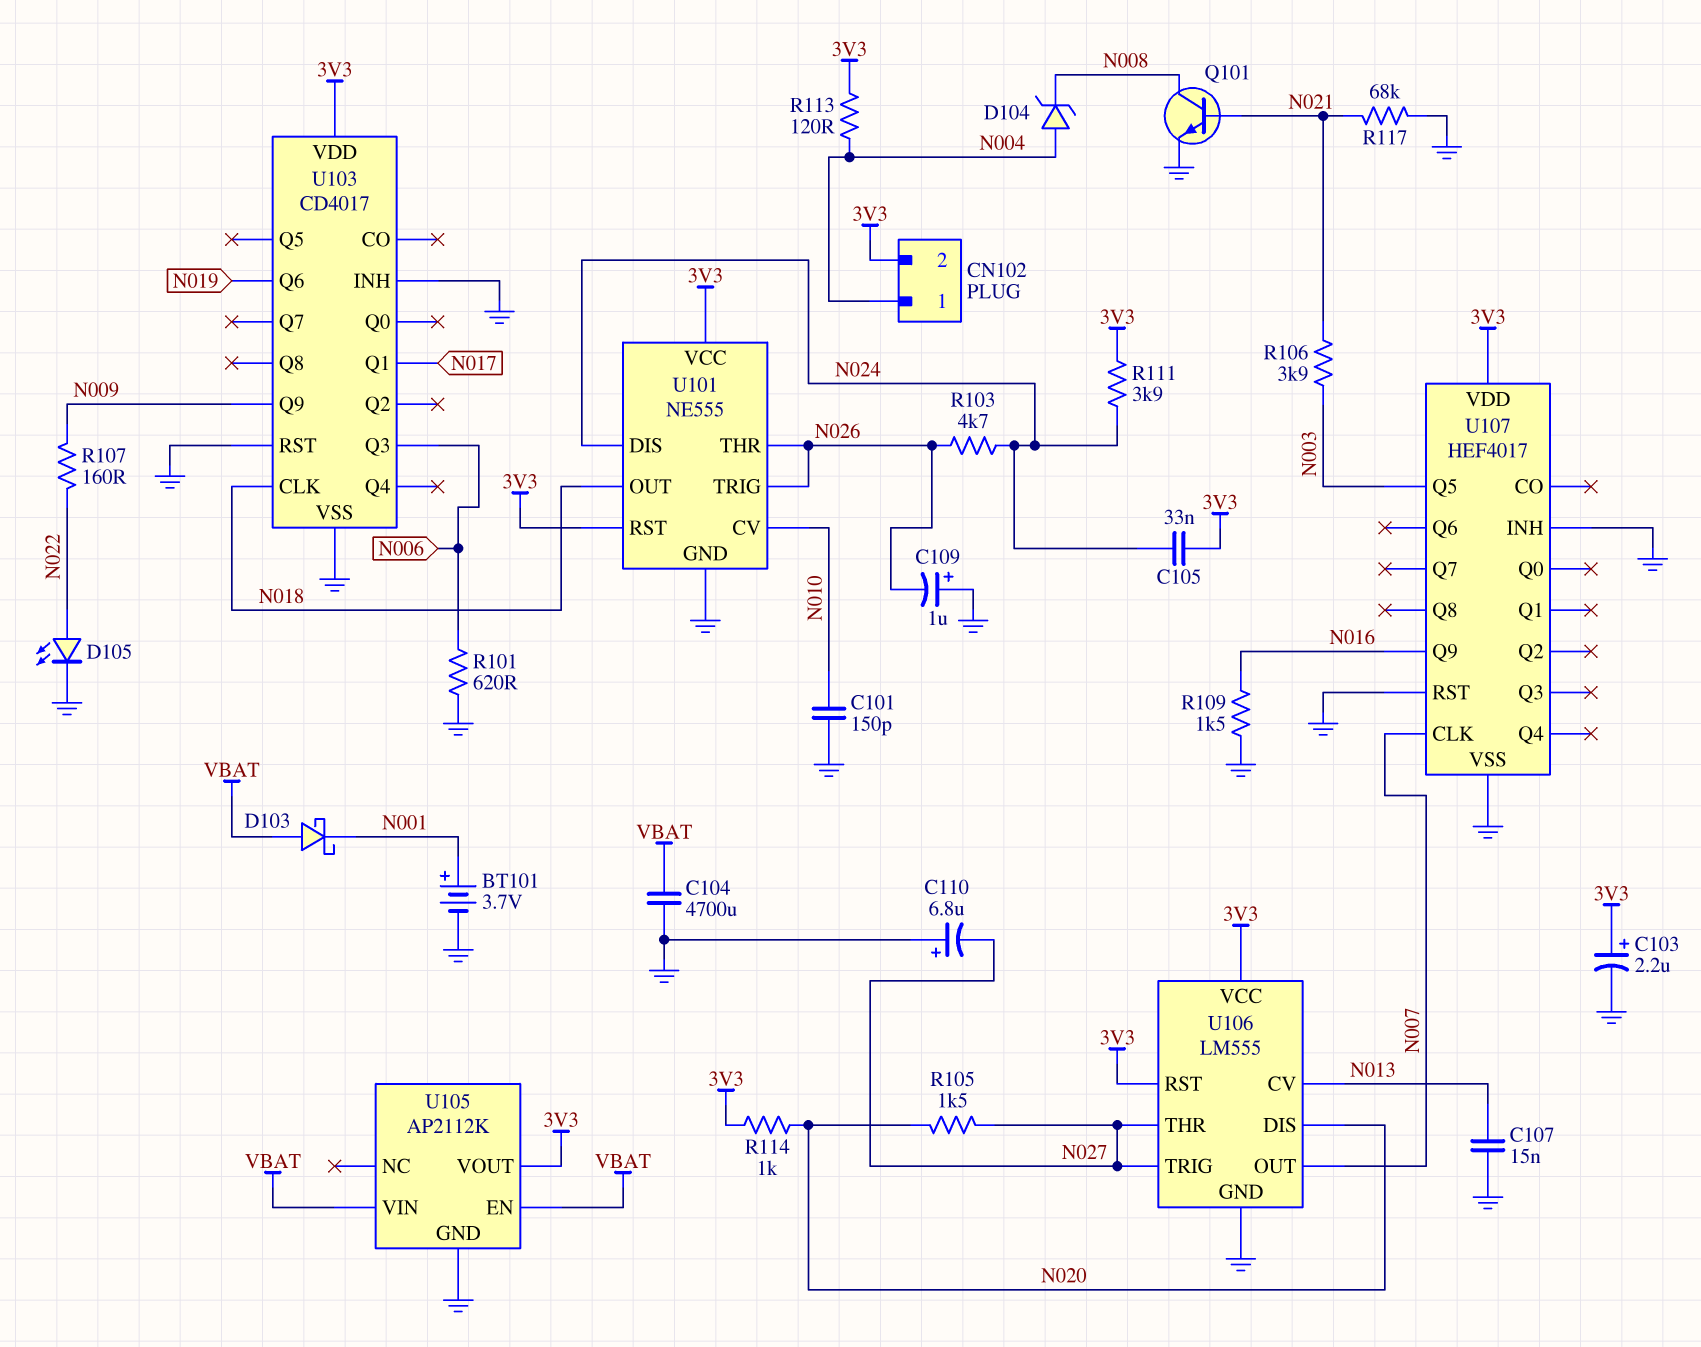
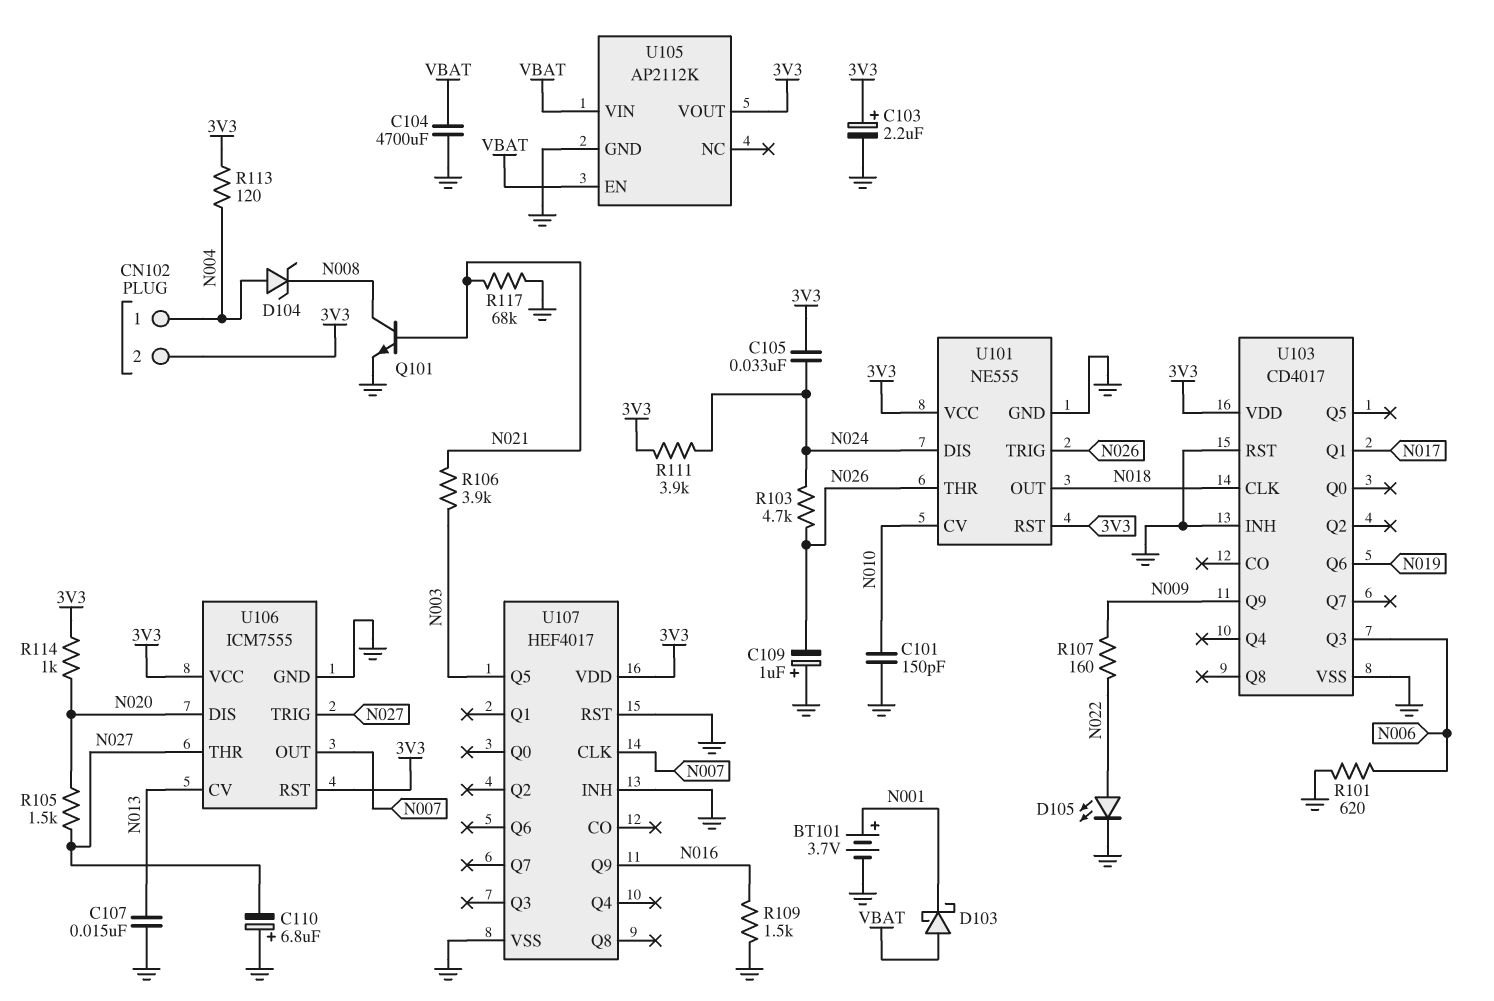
U106: LM555 -> ICM7555

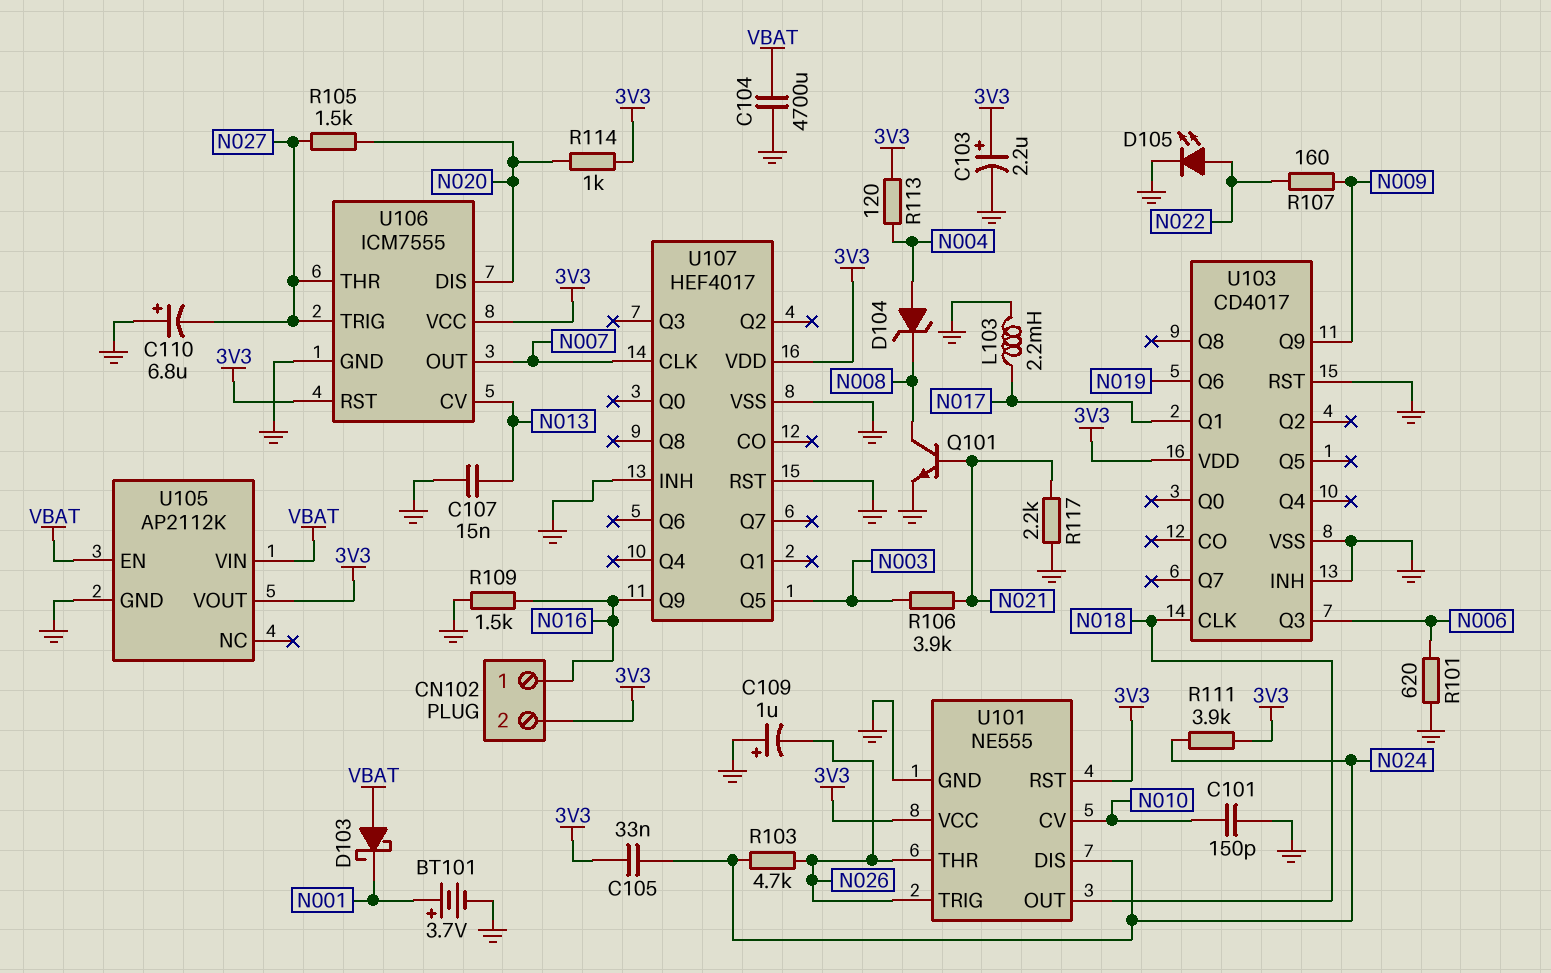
CN102 pin 1: N004 -> N016
L103: none -> 2.2mH (GND, N017)
R117: 68k (GND, N021) -> 2.2k (GND, N021)

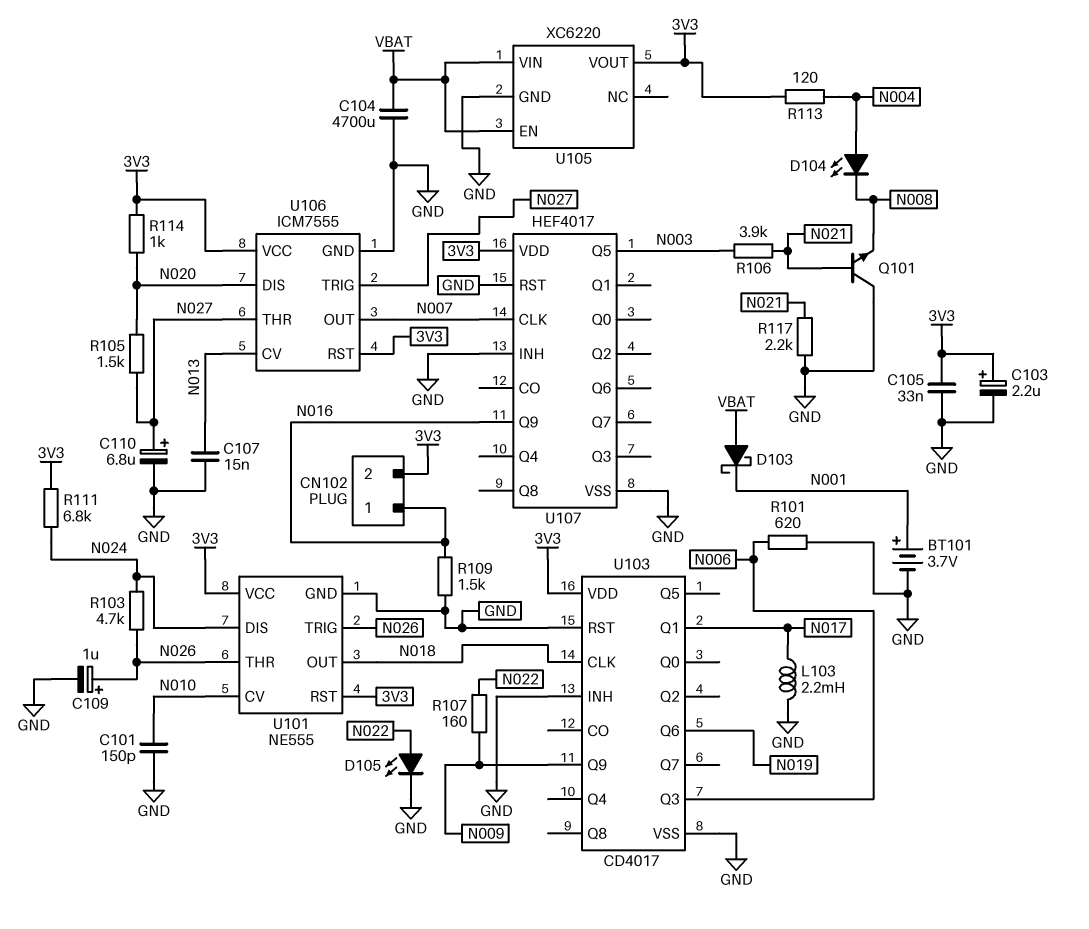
C105: 33nF (3V3, N024) -> 33nF (3V3, GND)
C109: 1uF (plus GND, minus N026) -> 1uF (plus N026, minus GND)
C110: 6.8uF (plus GND, minus N027) -> 6.8uF (plus N027, minus GND)
D104: zener (A N004, K N008) -> LED (A N004, K N008)
Q101: NPN (B N021, C N008, E GND) -> NPN (B N021, C GND, E N008)
R111: 3.9k (3V3, N024) -> 6.8k (3V3, N024)
U105: AP2112K -> XC6220

